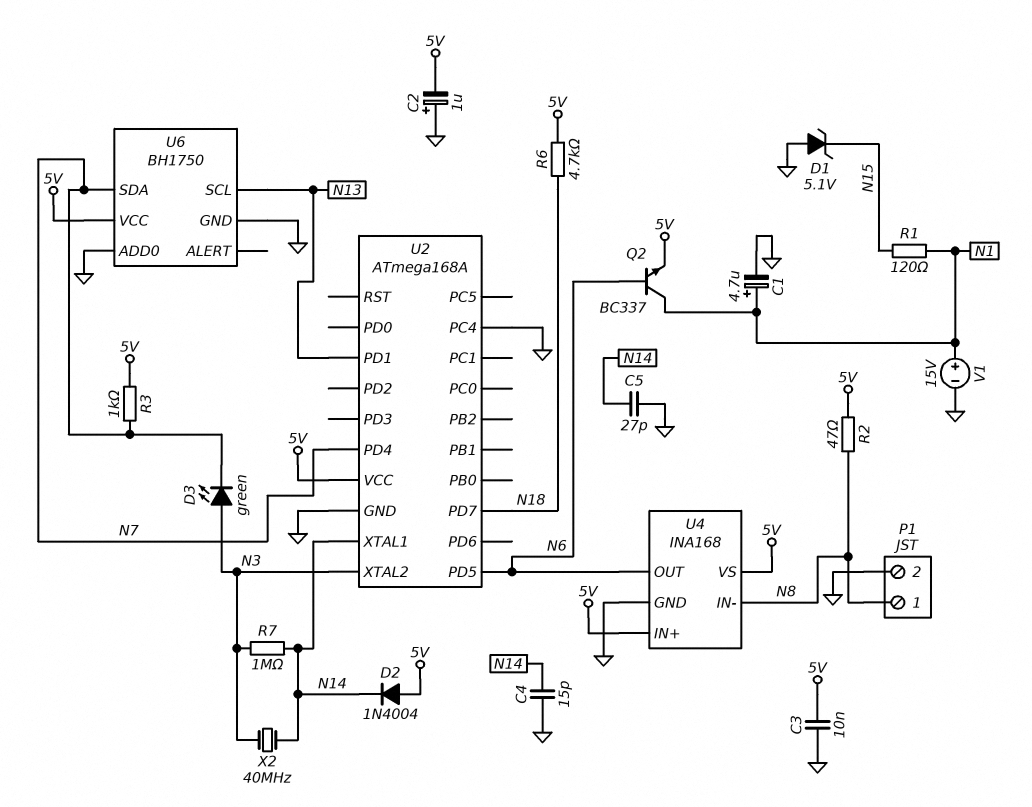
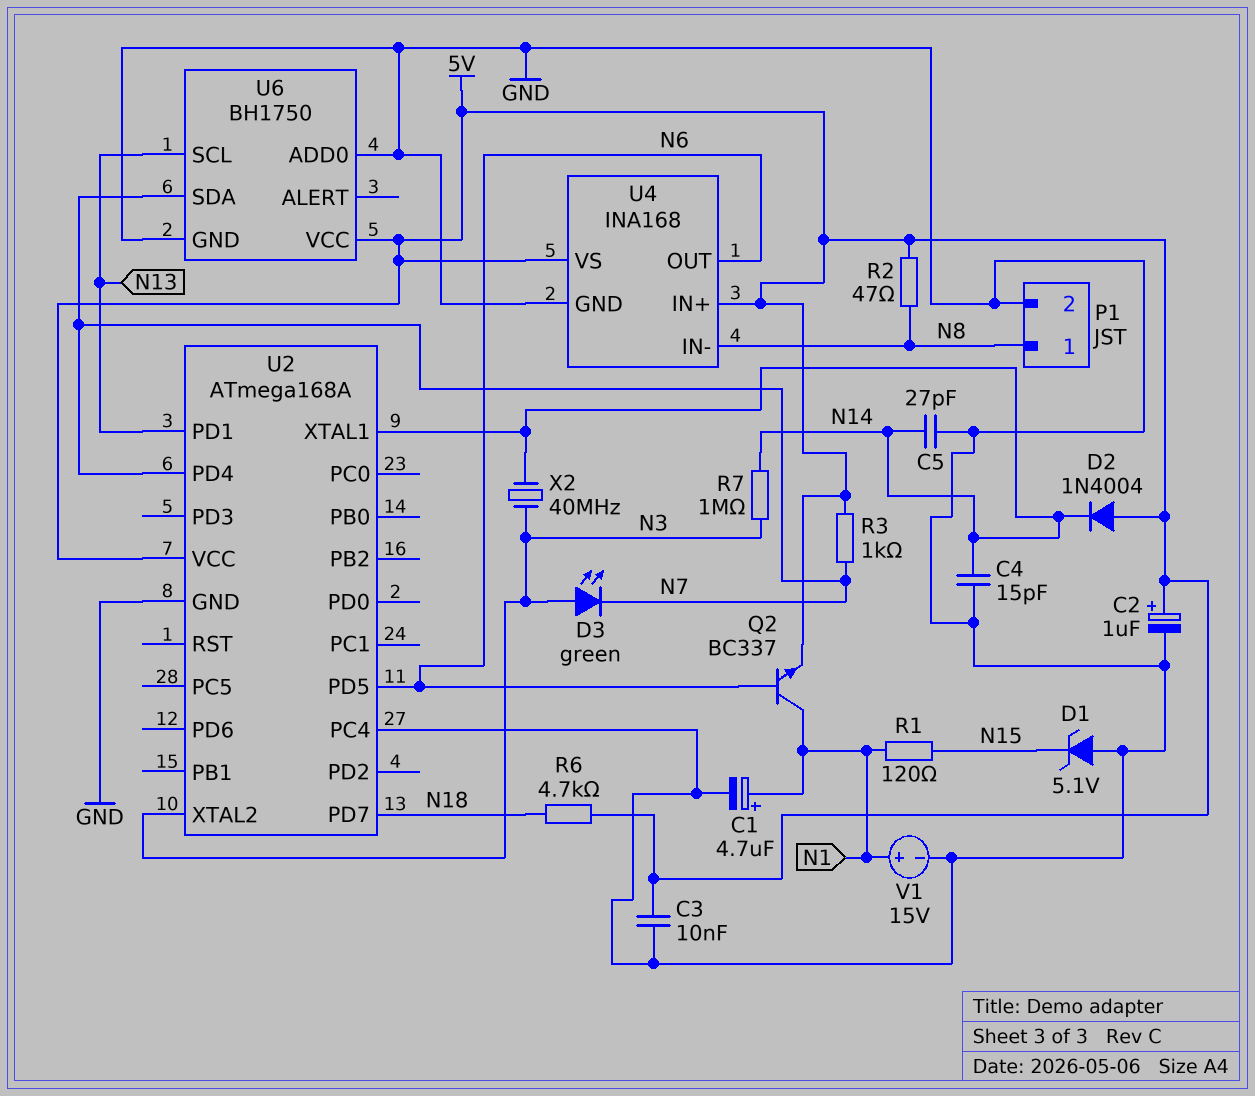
C2: 1uF (plus GND, minus 5V) -> 1uF (plus 5V, minus GND)

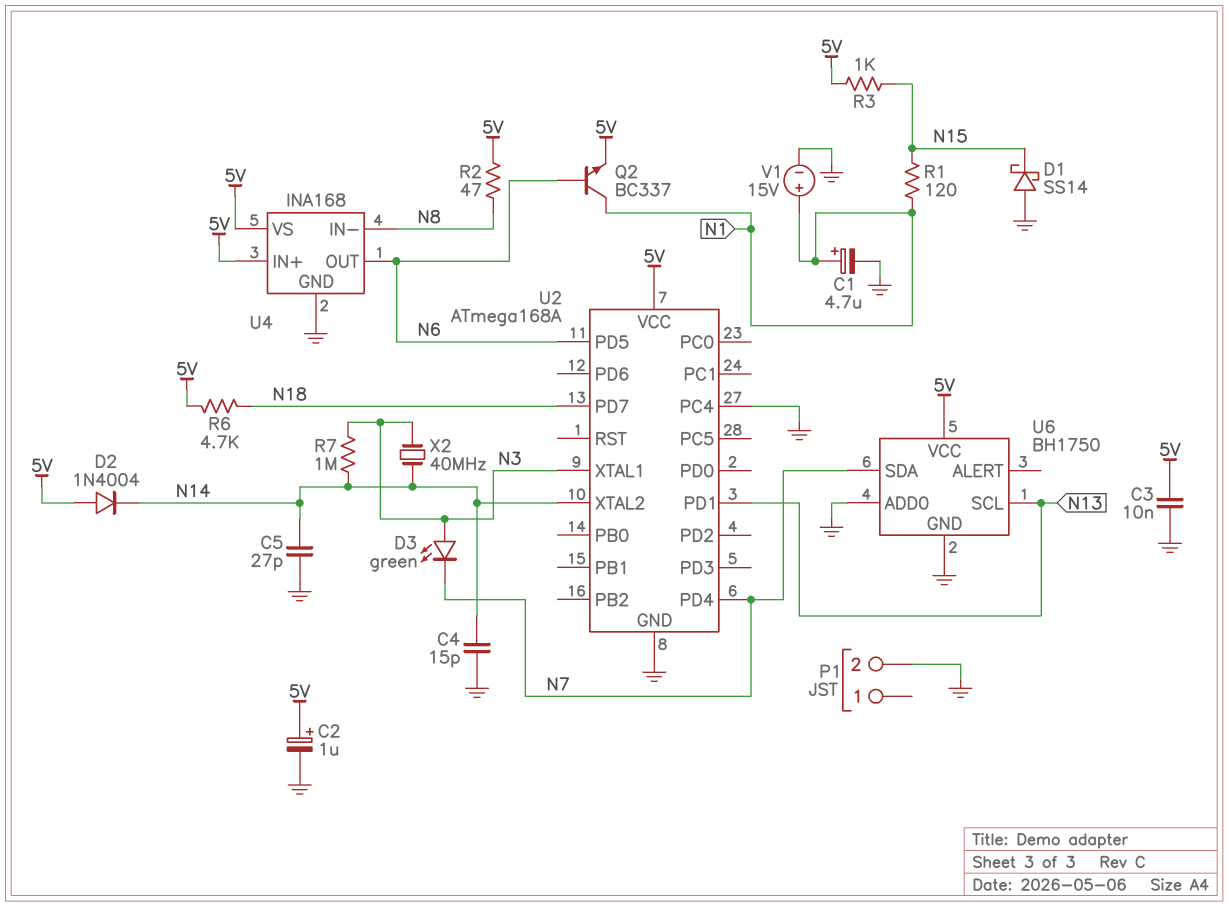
D1: zener 5.1V (A GND, K N15) -> schottky SS14 (A GND, K N15)
P1 pin 1: N8 -> none
R3: 1k (5V, N7) -> 1k (5V, N15)
U2 pin XTAL1: N14 -> N3
U2 pin XTAL2: N3 -> N14

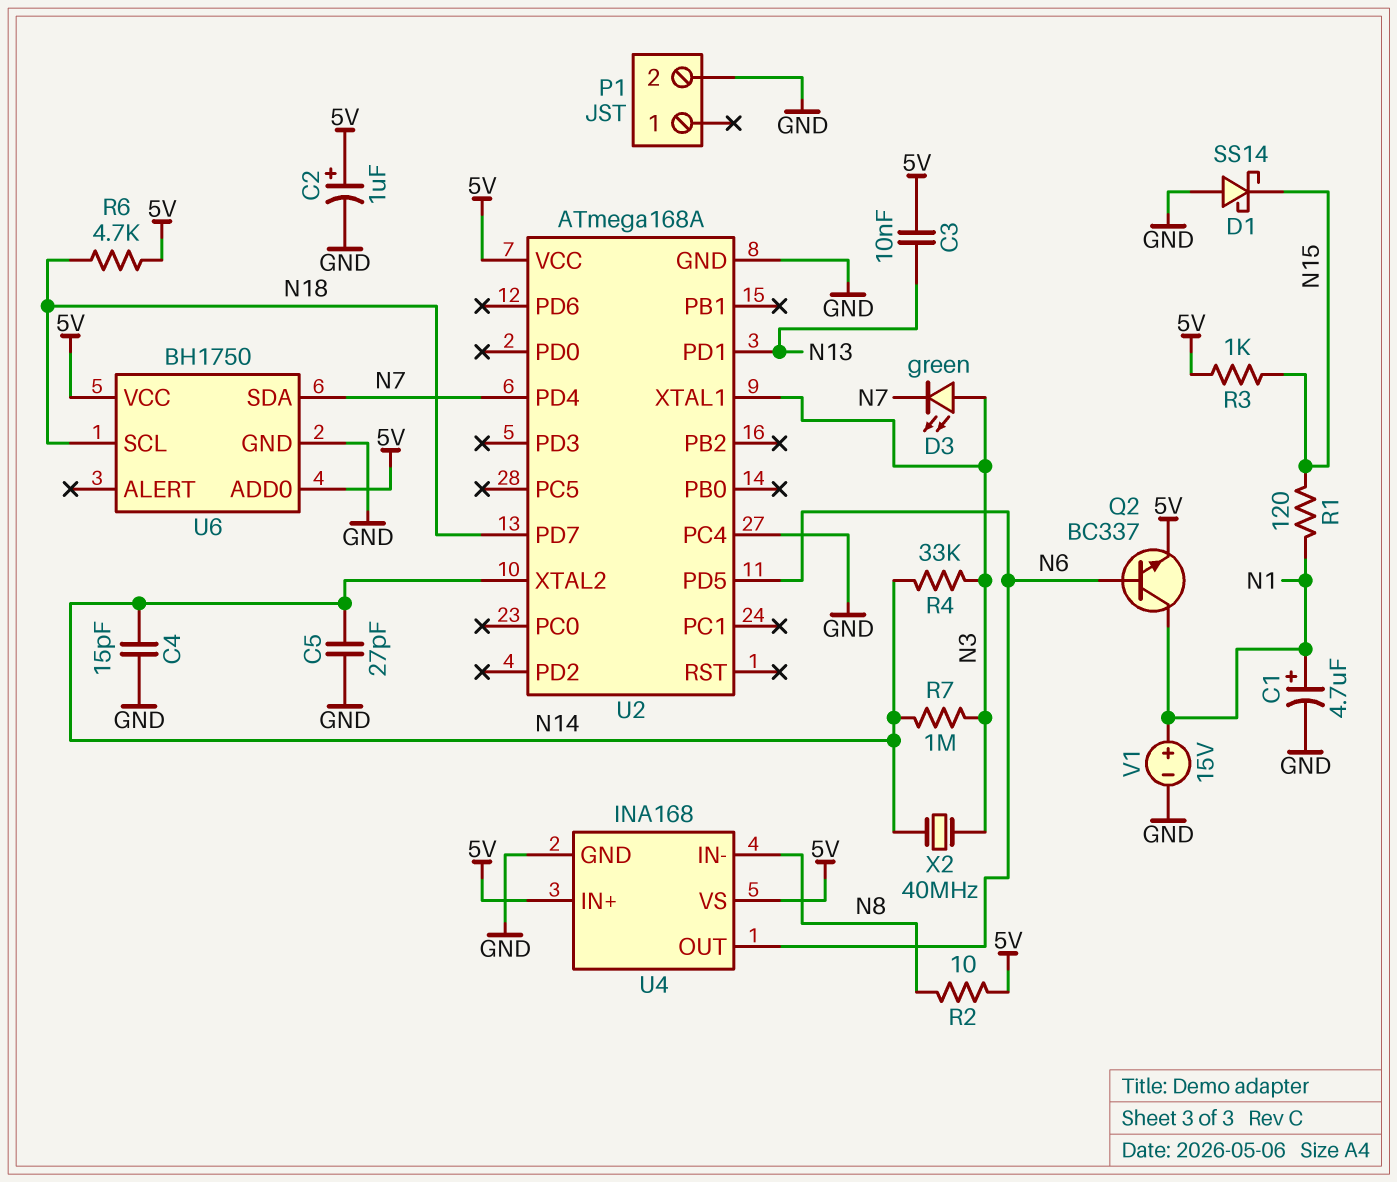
C3: 10nF (5V, GND) -> 10nF (5V, N13)
D2: diode 1N4004 (A 5V, K N14) -> none
R2: 47 (5V, N8) -> 10 (5V, N8)
R4: none -> 33k (N3, N14)
U6 pin ADD0: GND -> 5V
U6 pin SCL: N13 -> N18

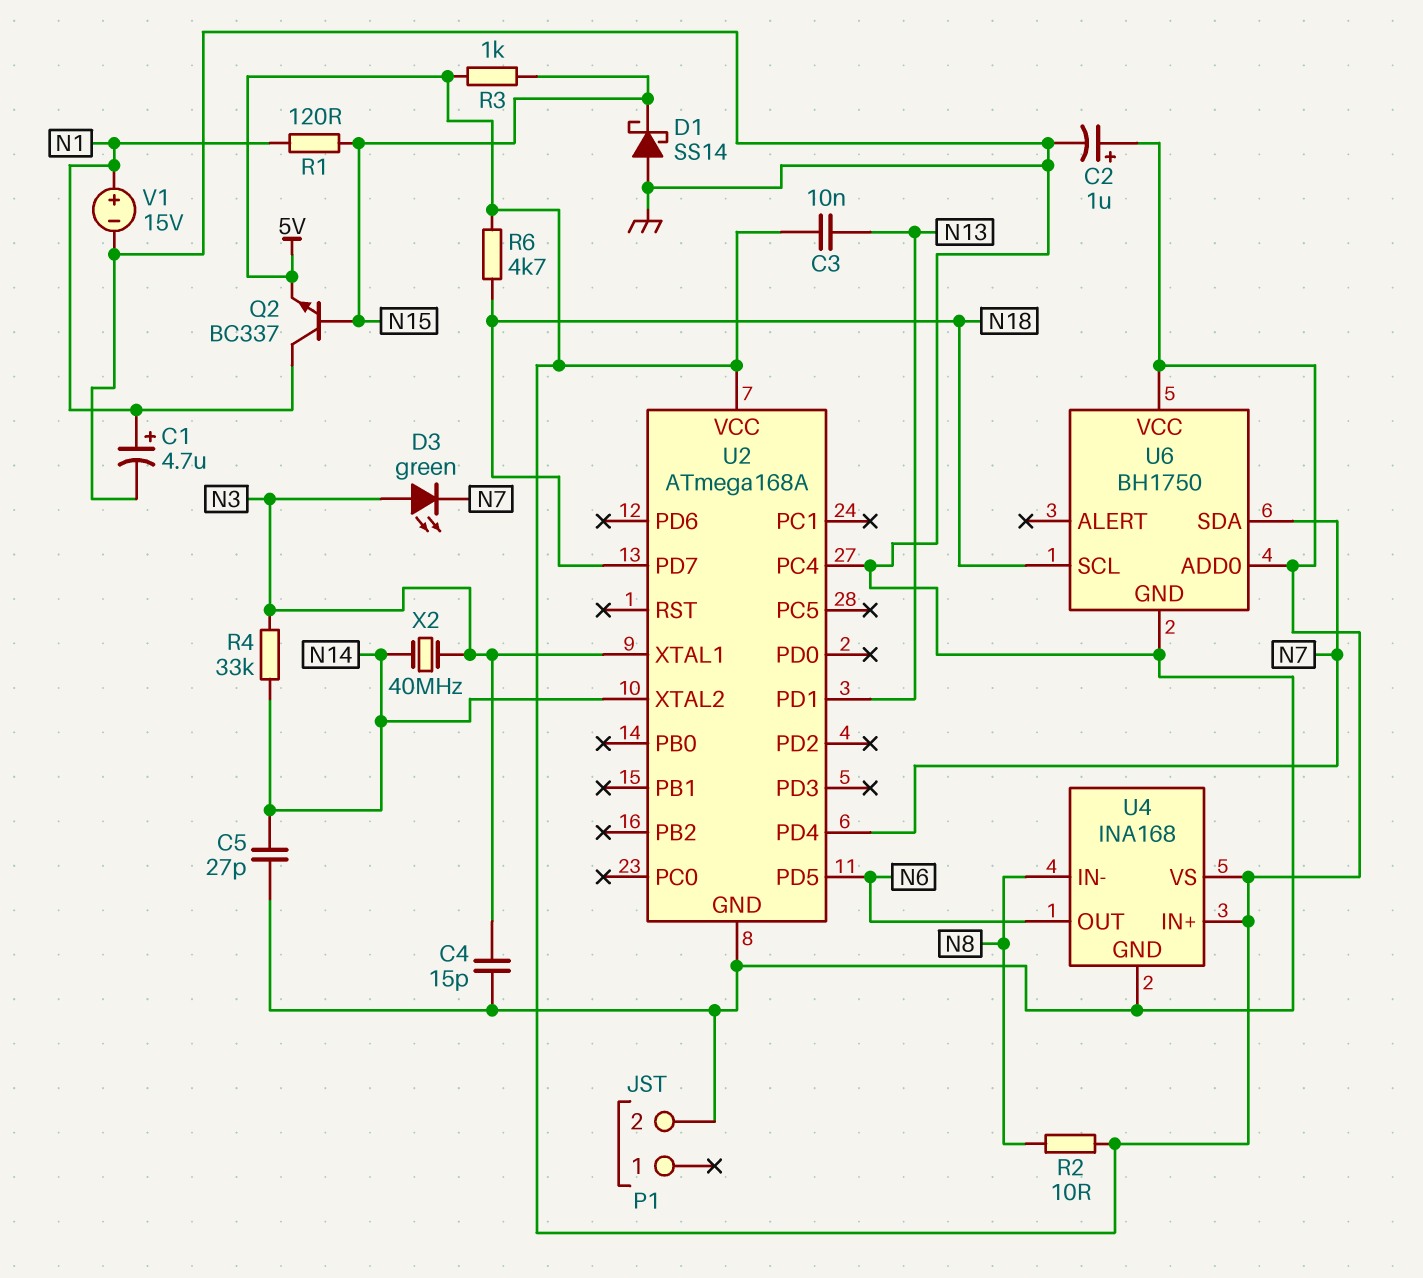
C4: 15pF (GND, N14) -> 15pF (GND, N3)
Q2: NPN BC337 (B N6, C N1, E 5V) -> NPN BC337 (B N15, C N1, E 5V)
R7: 1M (N3, N14) -> none

